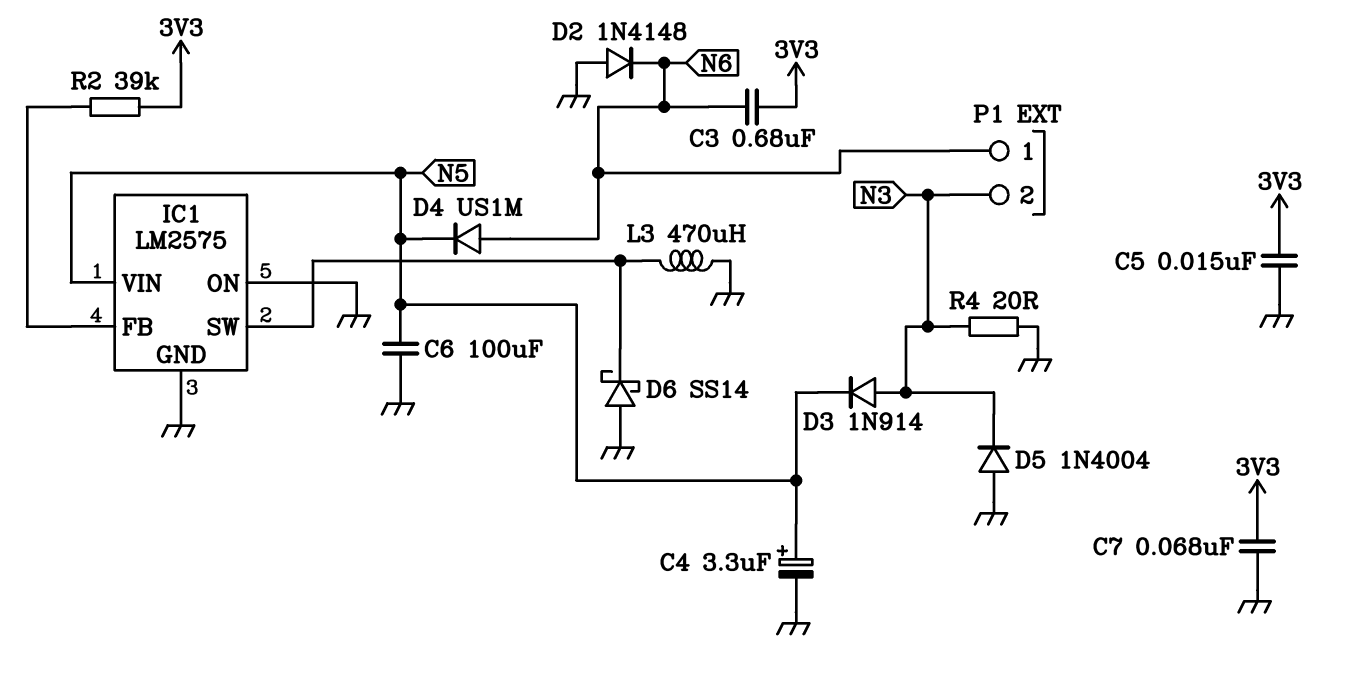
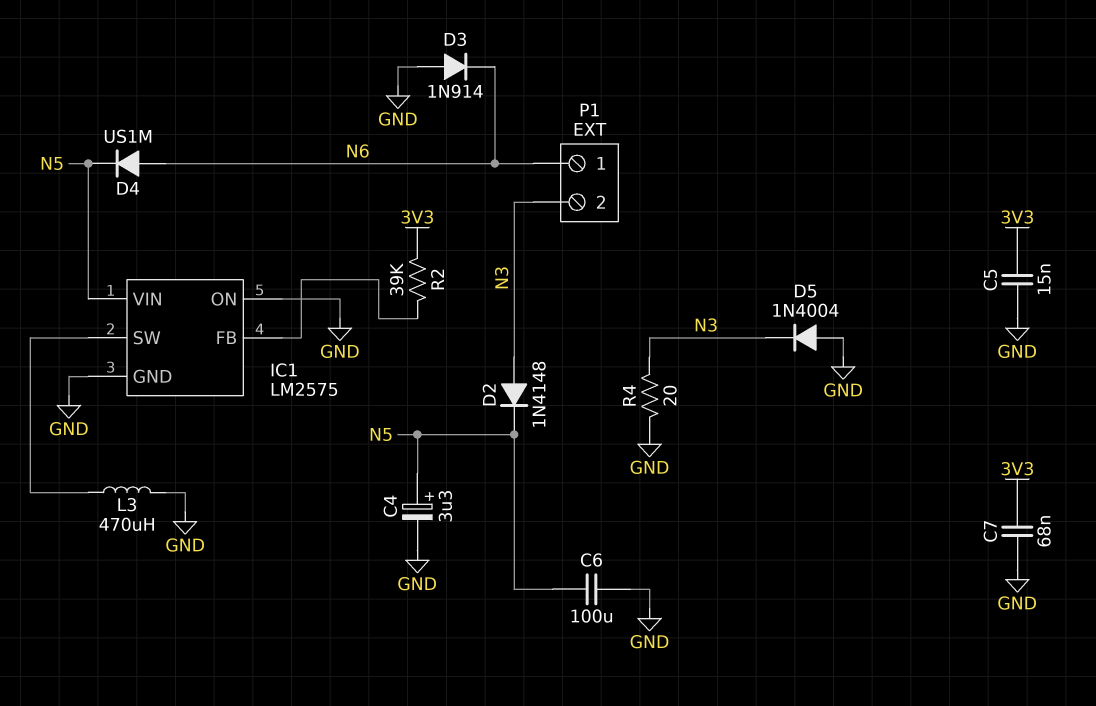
C3: 680nF (3V3, N6) -> none
D2: diode 1N4148 (A GND, K N6) -> diode 1N4148 (A N3, K N5)
D3: diode 1N914 (A N3, K N5) -> diode 1N914 (A GND, K N6)
D6: schottky SS14 (A GND, K IC1/SW) -> none

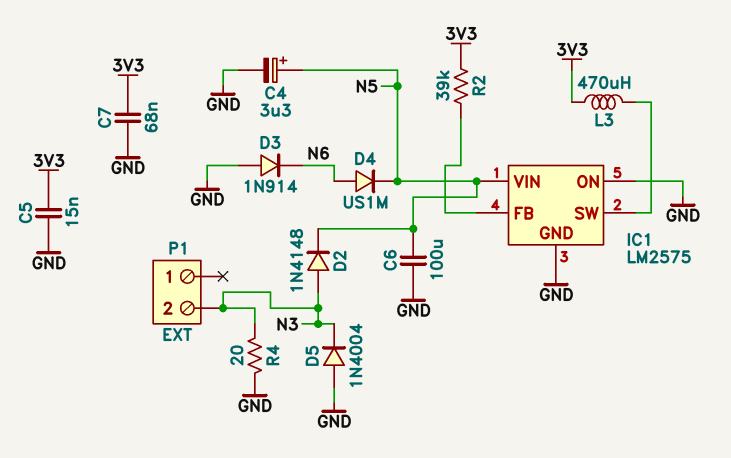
L3: 470uH (GND, IC1/SW) -> 470uH (3V3, IC1/SW)
P1 pin 1: N6 -> none

